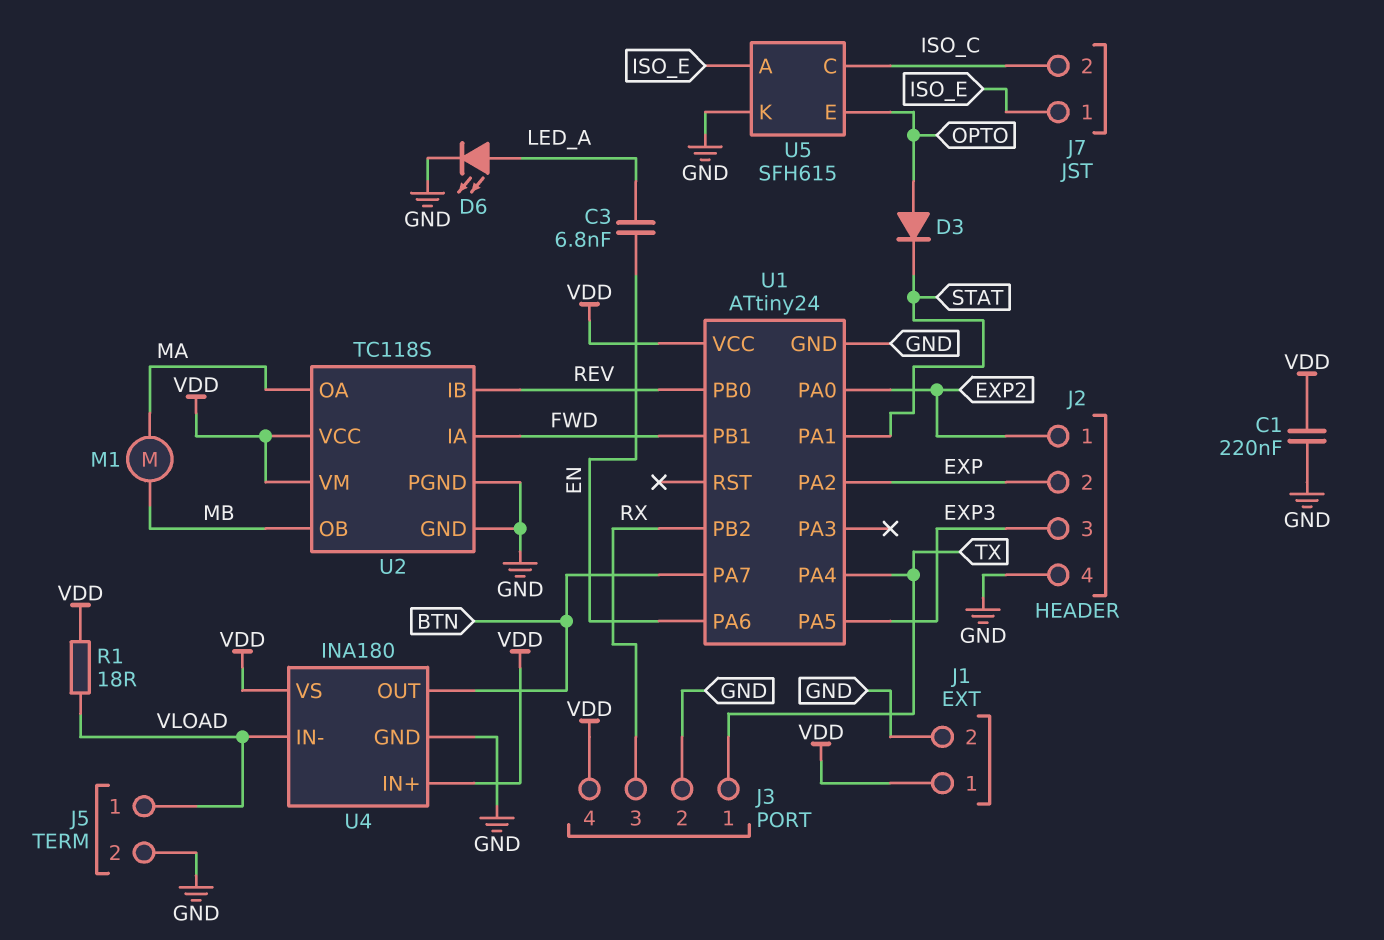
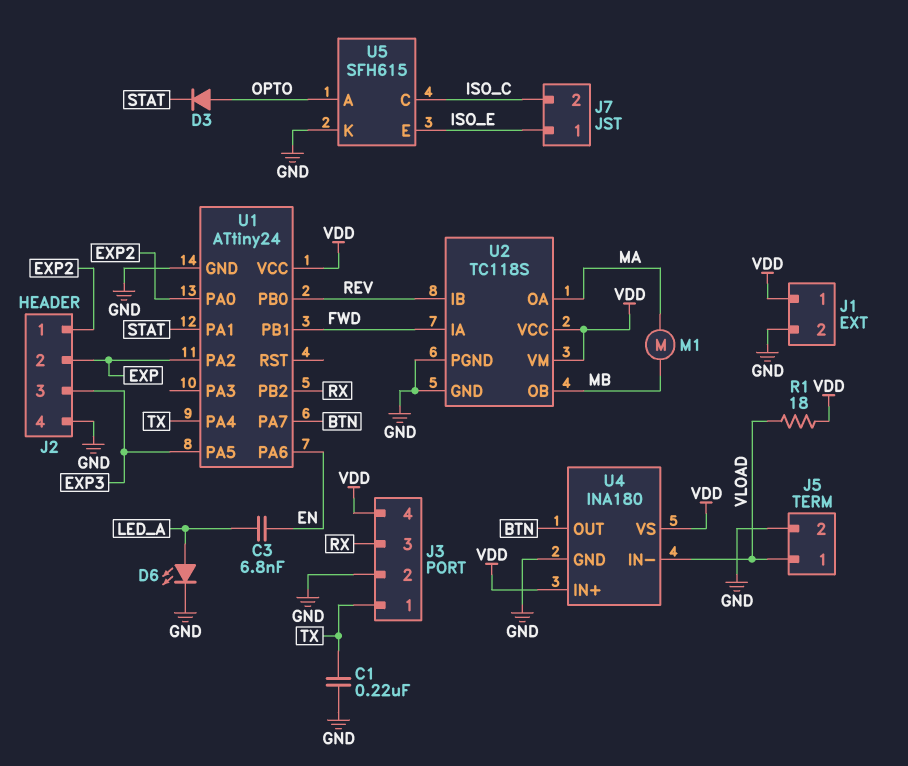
C1: 220nF (GND, VDD) -> 220nF (GND, TX)
U5 pin A: ISO_E -> OPTO
U5 pin E: OPTO -> ISO_E

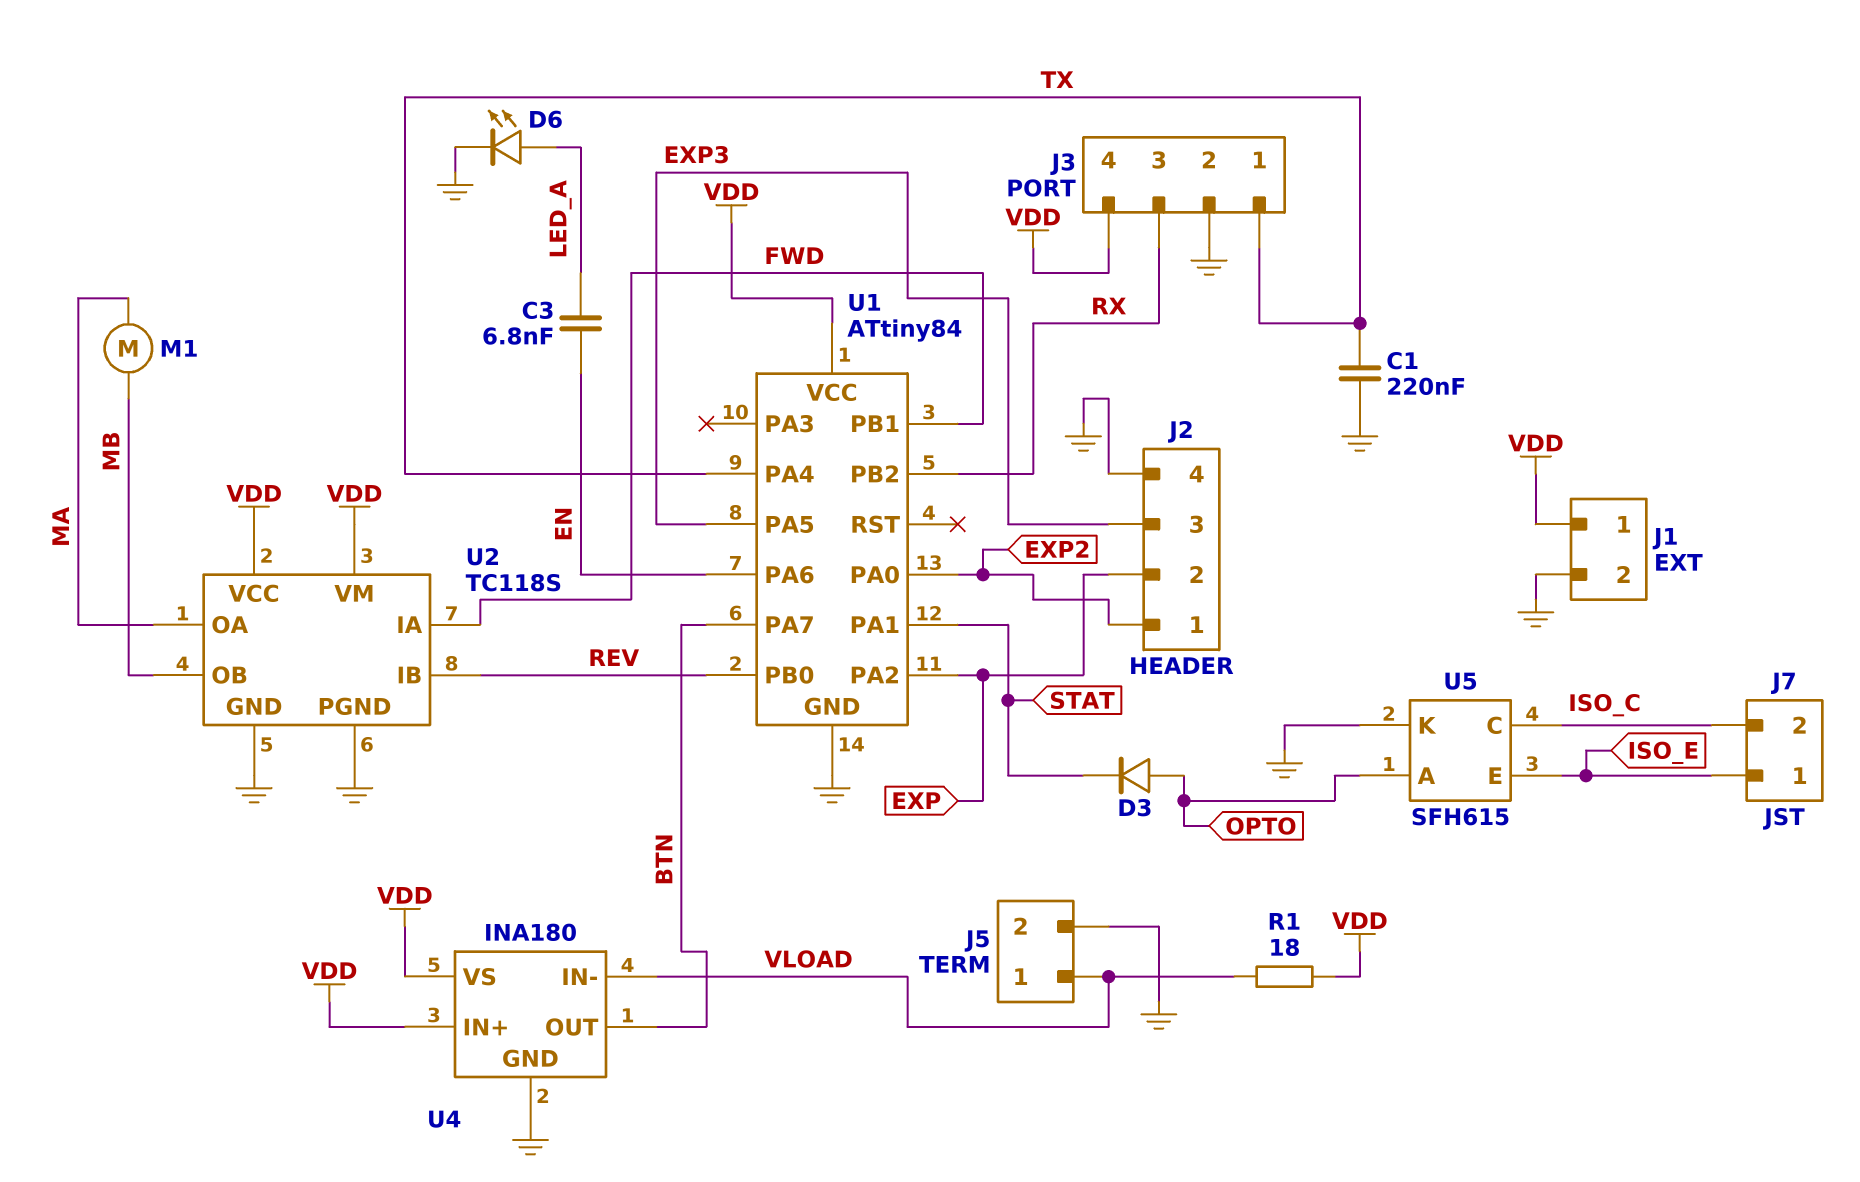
U1: ATtiny24 -> ATtiny84

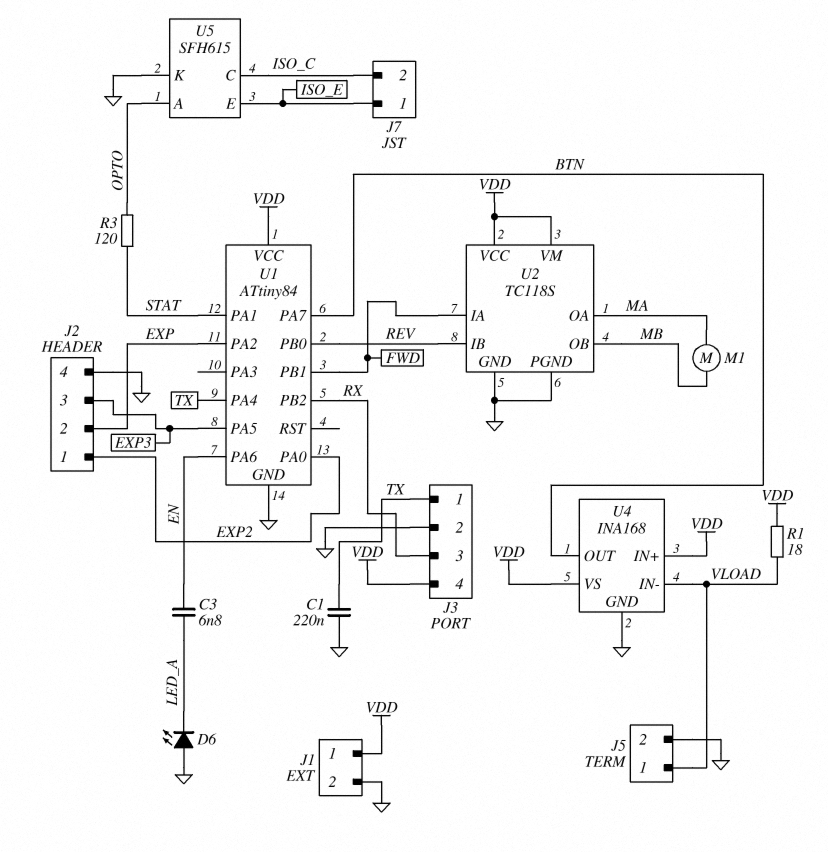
D3: diode (A OPTO, K STAT) -> none
D6: LED (A LED_A, K GND) -> LED (A GND, K LED_A)
R3: none -> 120 (OPTO, STAT)
U4: INA180 -> INA168

